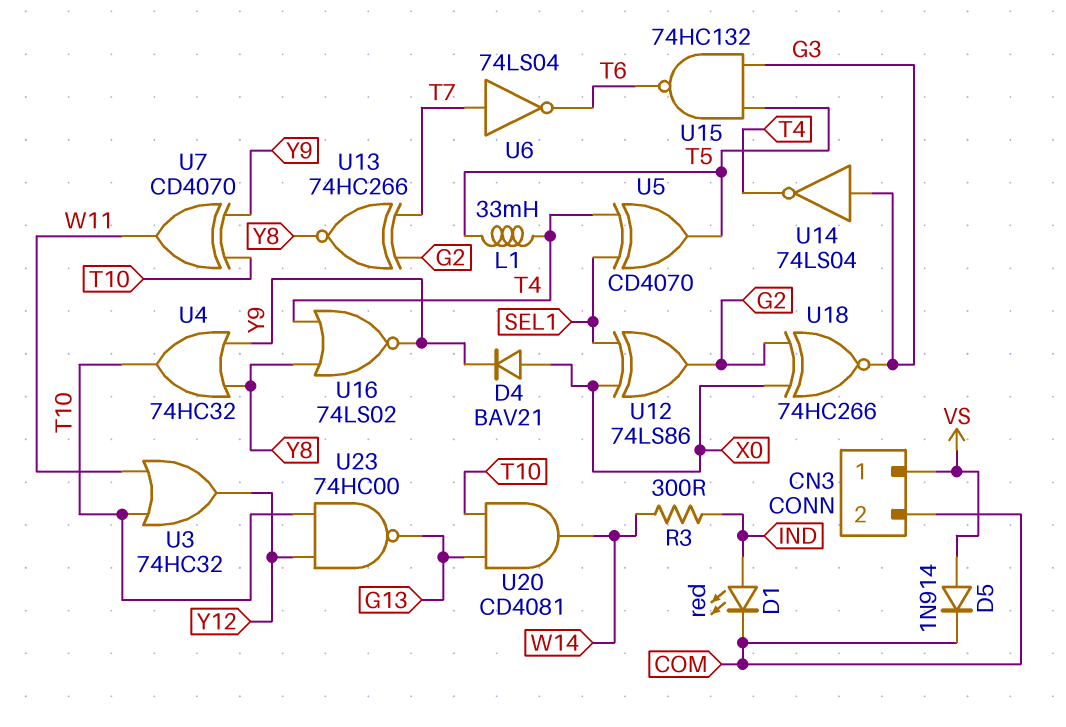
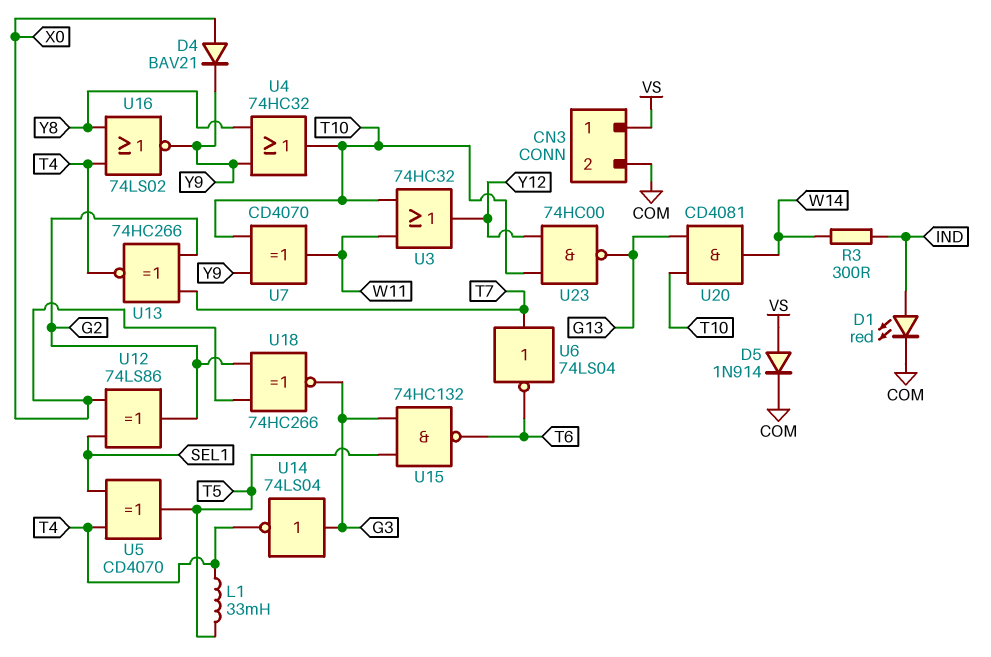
U13: XNOR 74HC266 (in G2, in T7, out Y8) -> XNOR 74HC266 (in G2, in T7, out T4)

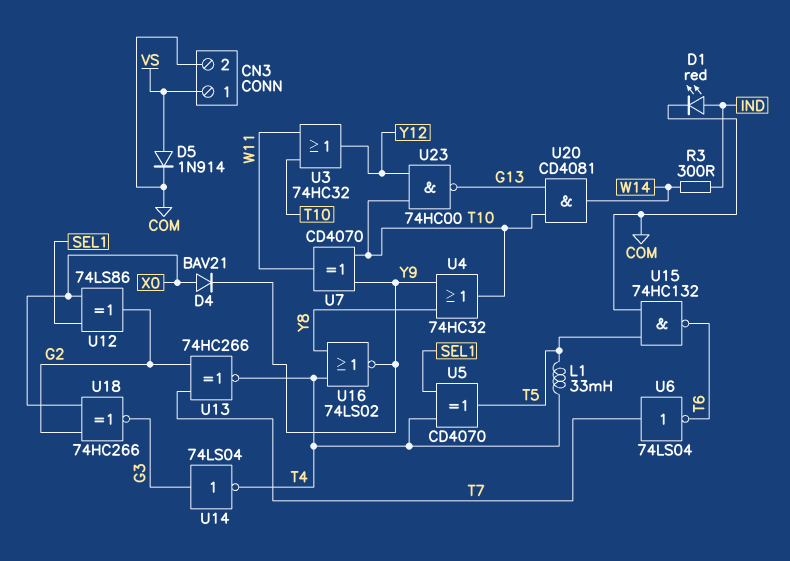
U15: NAND 74HC132 (in G3, in T5, out T6) -> NAND 74HC132 (in COM, in T5, out T6)

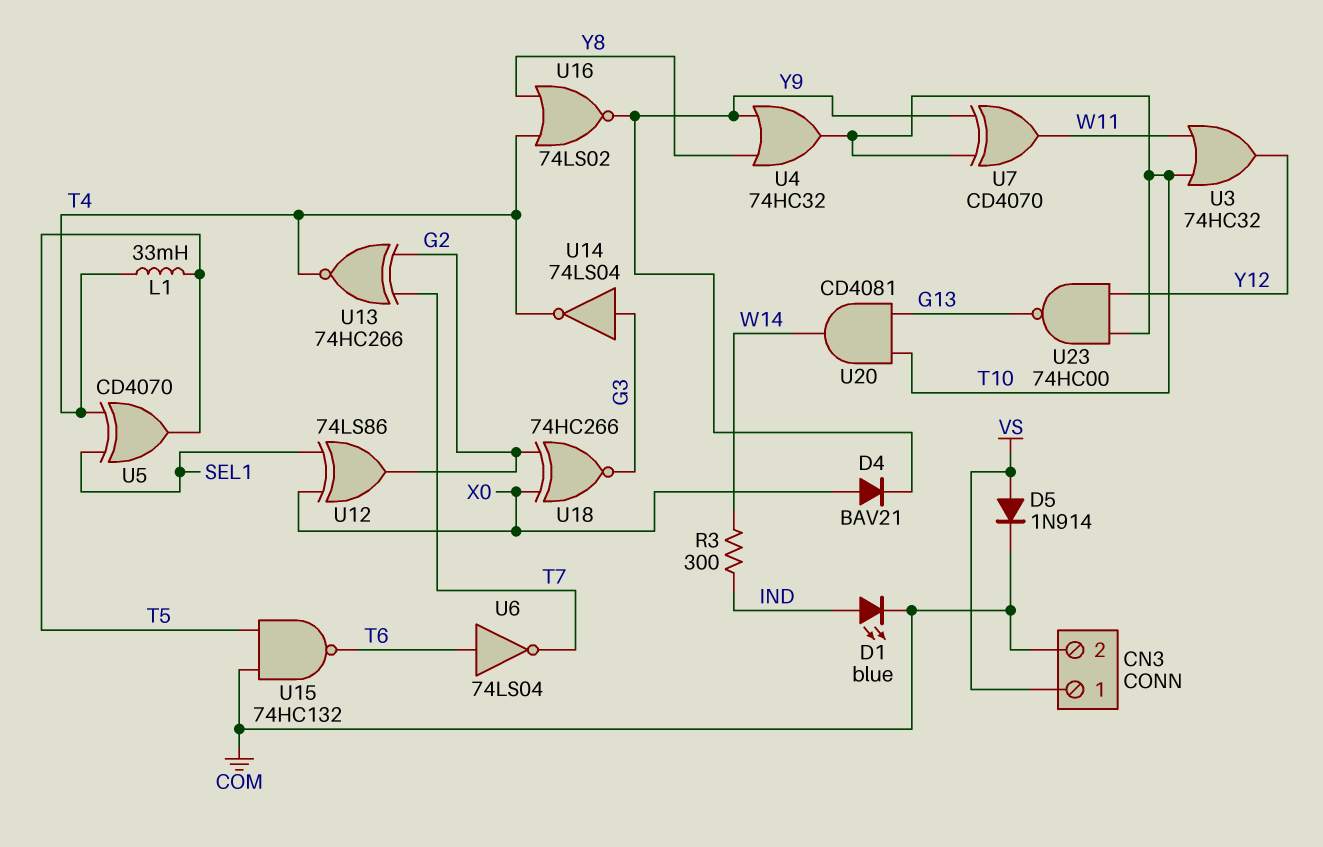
D1: LED red (A IND, K COM) -> LED blue (A IND, K COM)
U6: NOT 74LS04 (in T7, out T6) -> NOT 74LS04 (in T6, out T7)

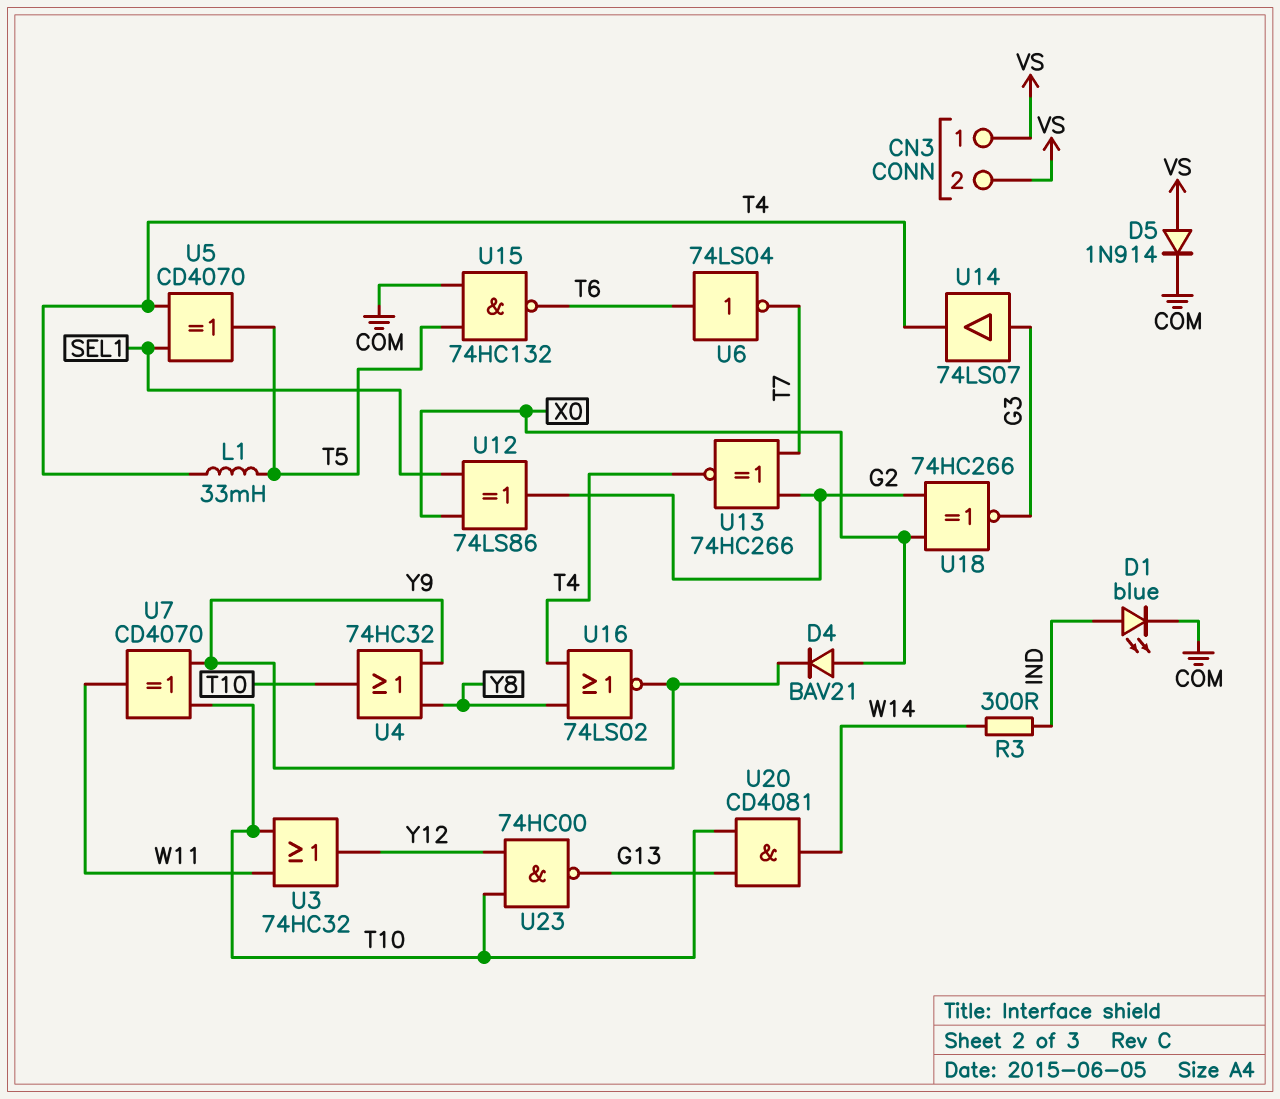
CN3 pin 2: COM -> VS
U14: NOT 74LS04 (in G3, out T4) -> buffer 74LS07 (in G3, out T4)

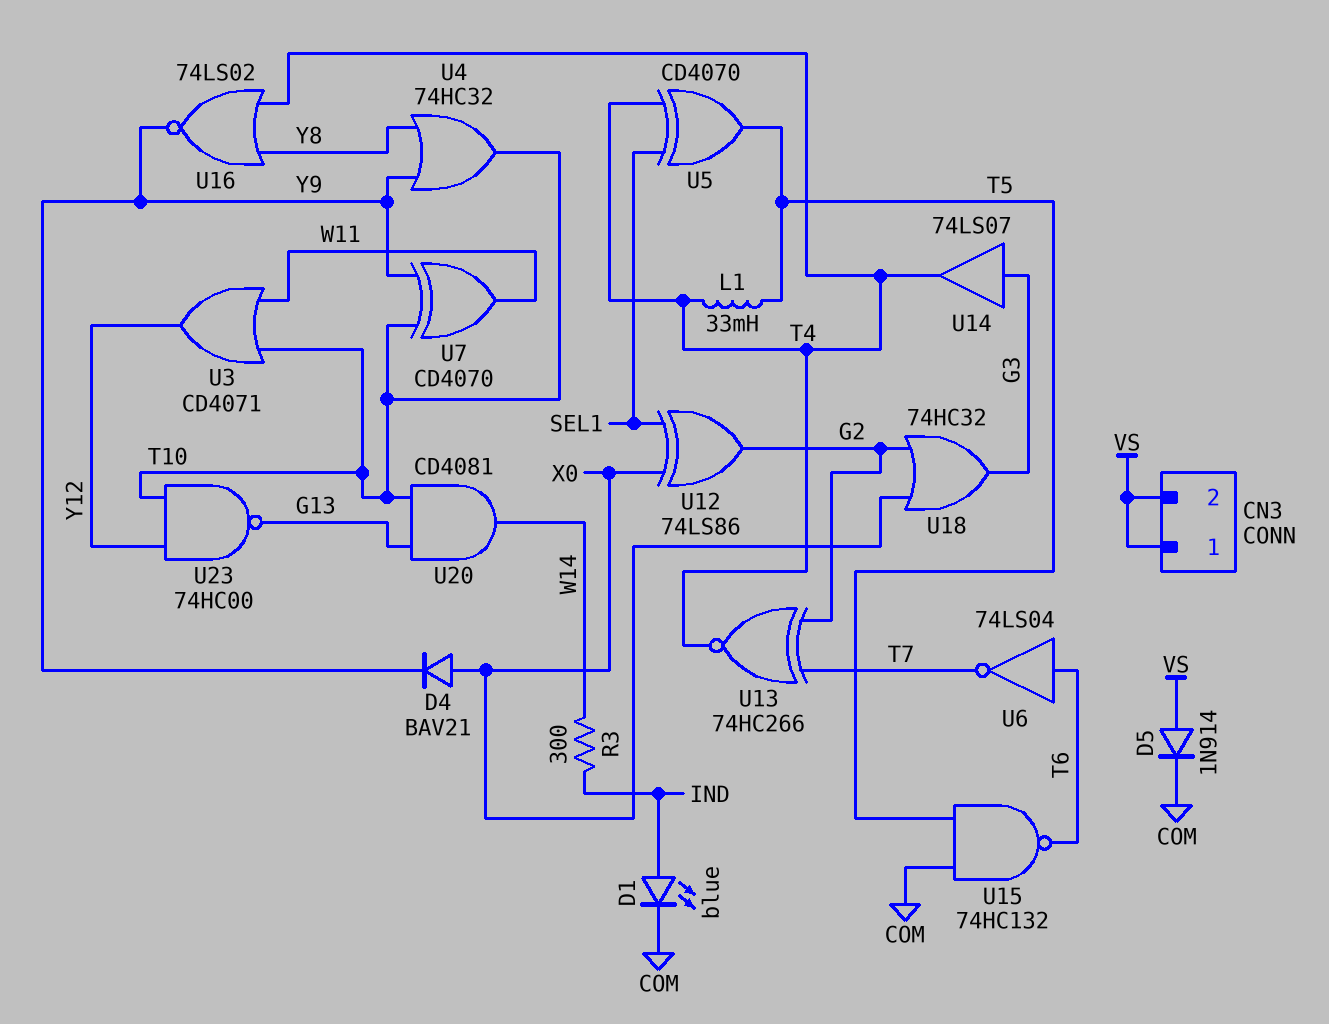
U3: OR 74HC32 (in T10, in W11, out Y12) -> OR CD4071 (in T10, in W11, out Y12)
U18: XNOR 74HC266 (in G2, in X0, out G3) -> OR 74HC32 (in G2, in X0, out G3)

